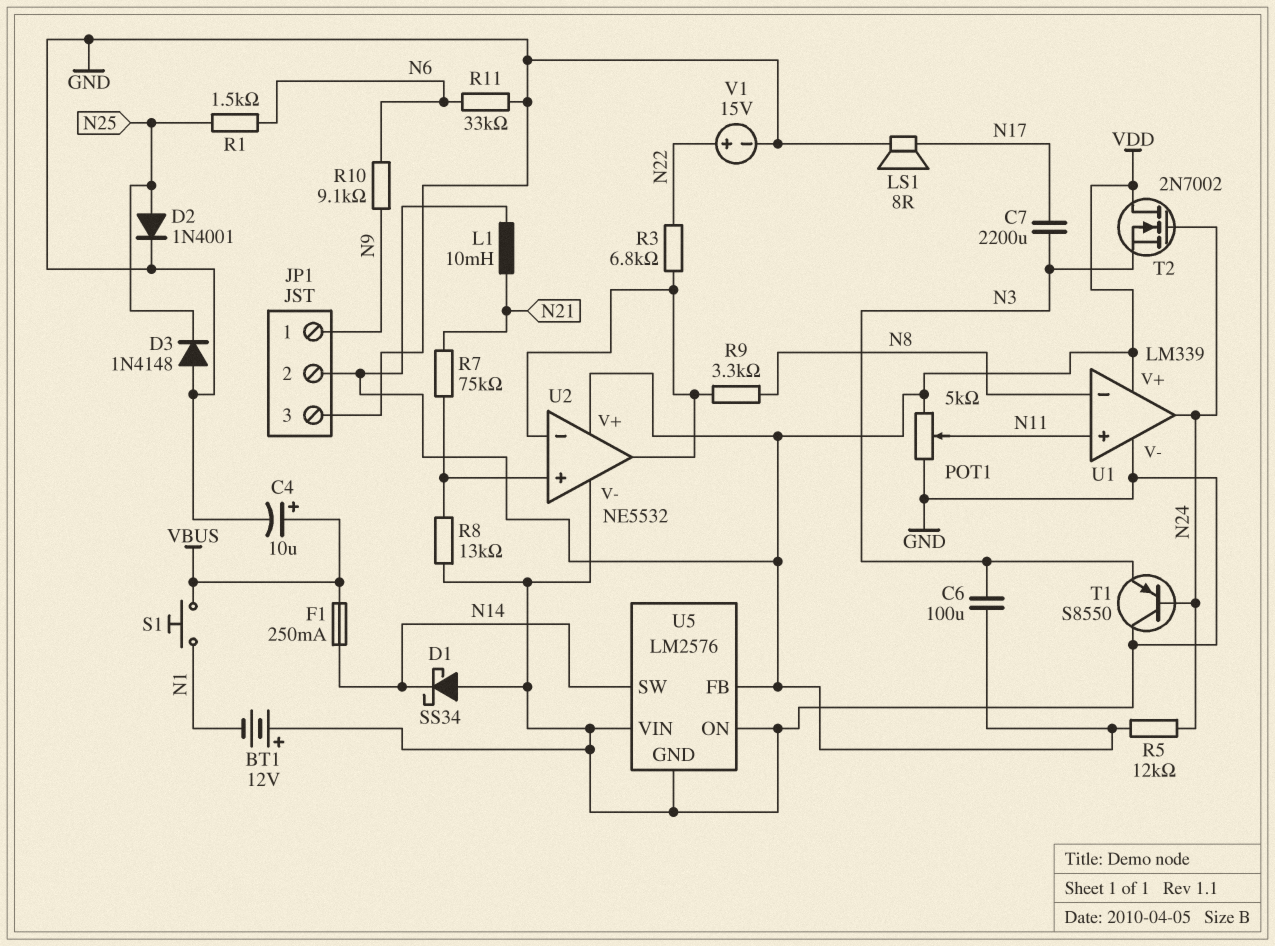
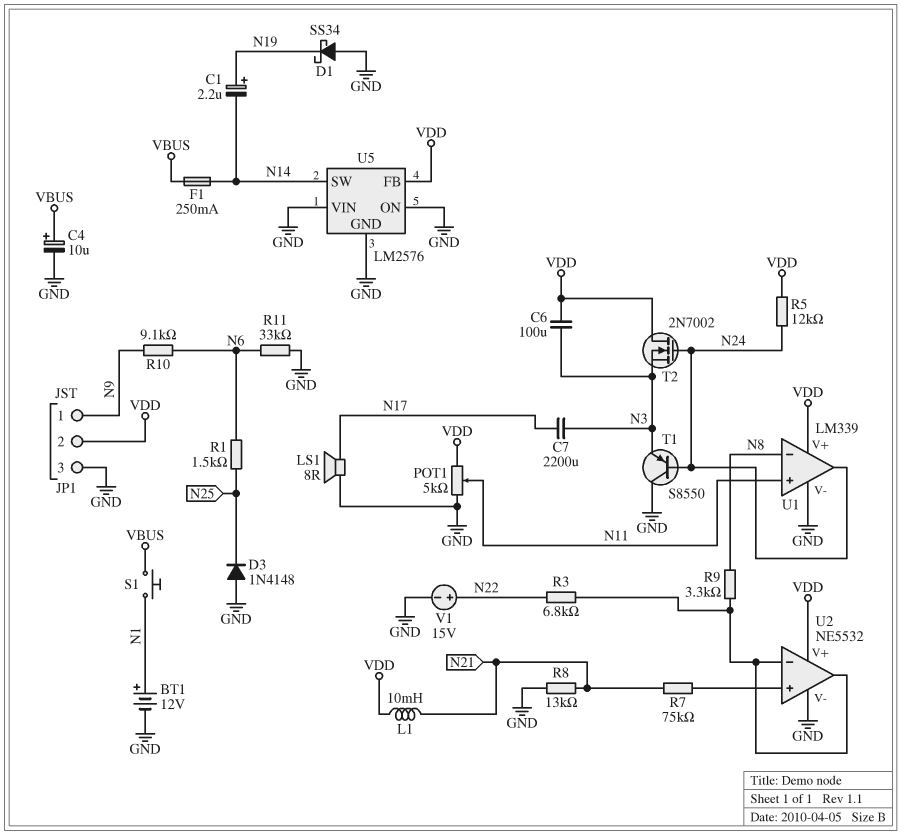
BT1: 12V (plus GND, minus N1) -> 12V (plus N1, minus GND)
C1: none -> 2.2uF (plus N19, minus N14)
D1: schottky SS34 (A GND, K N14) -> schottky SS34 (A GND, K N19)
D2: diode 1N4001 (A N25, K GND) -> none
R8: 13k (GND, U2/in+) -> 13k (GND, N21)

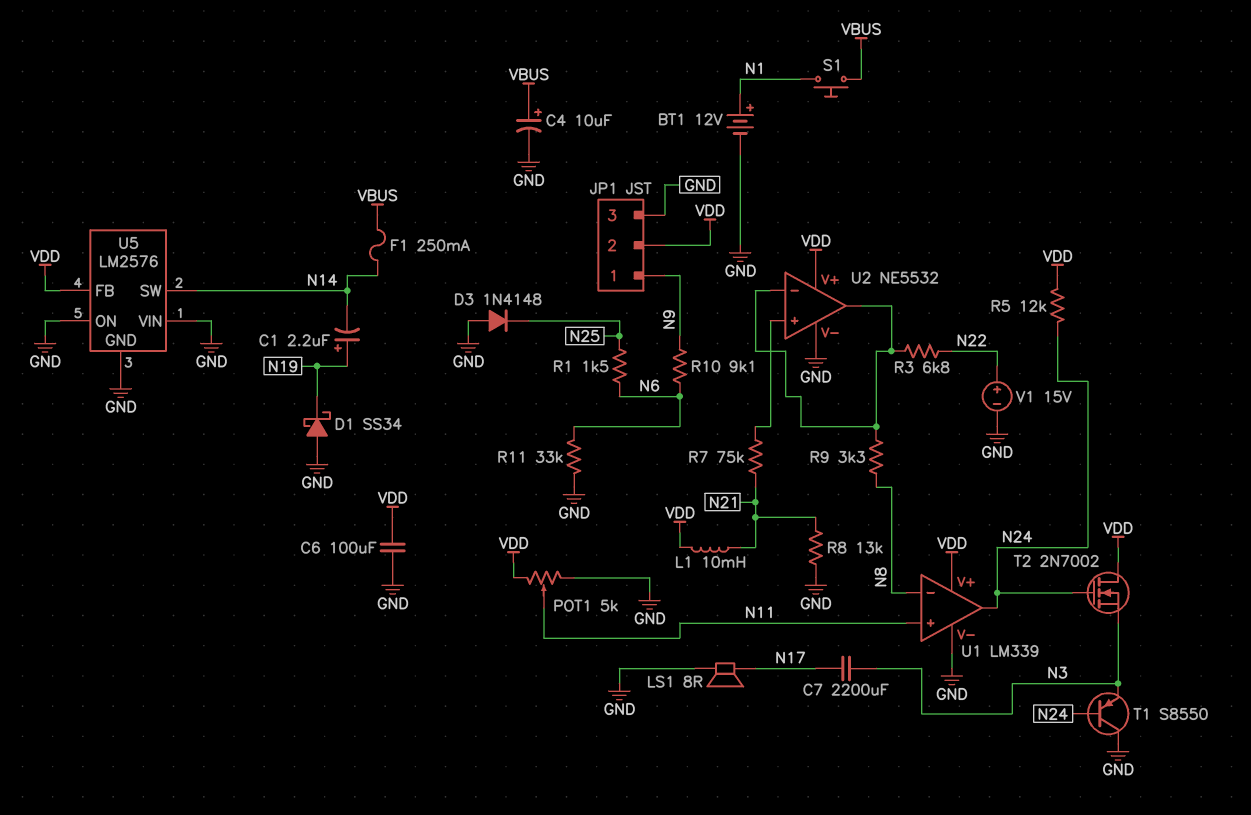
C6: 100uF (N3, VDD) -> 100uF (GND, VDD)

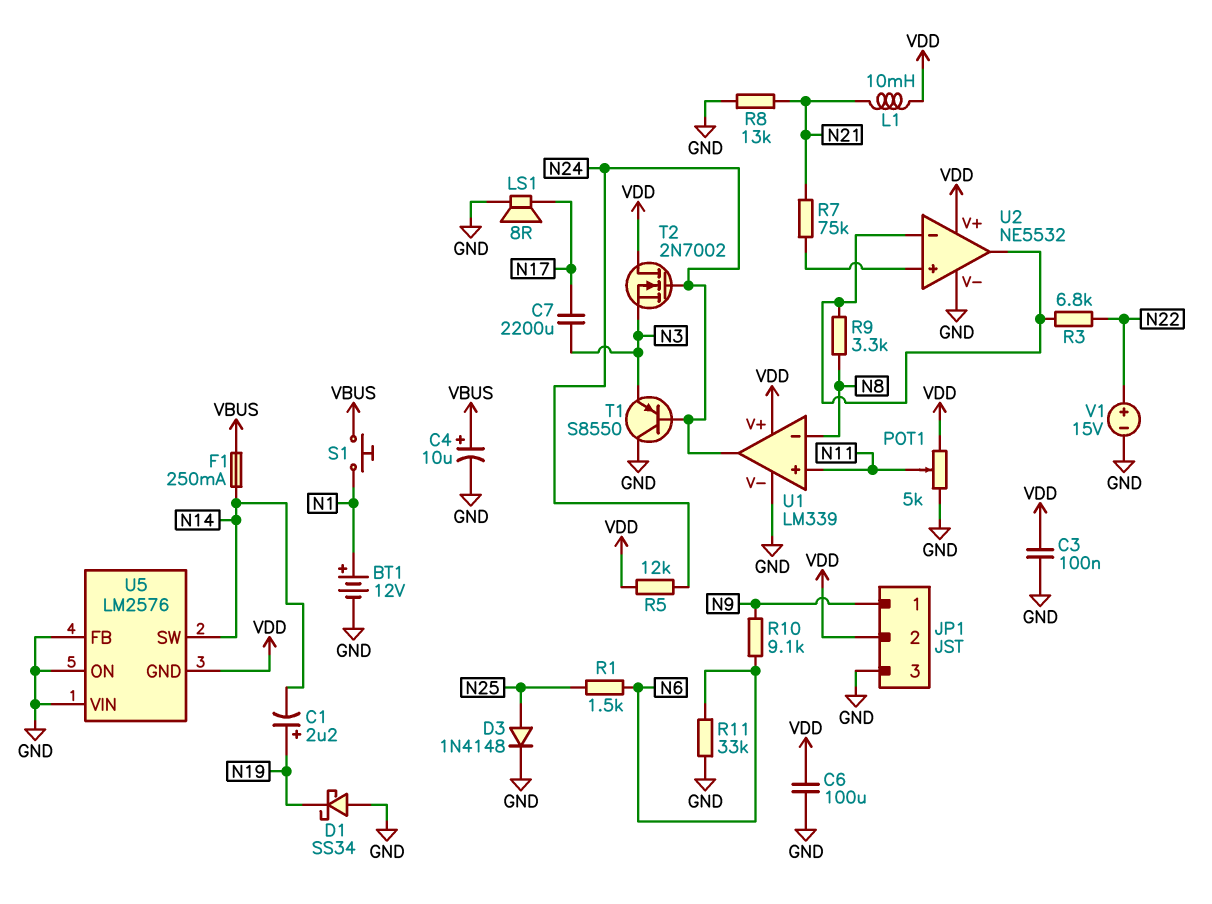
C3: none -> 100nF (GND, VDD)
D3: diode 1N4148 (A GND, K N25) -> diode 1N4148 (A N25, K GND)
U5 pin FB: VDD -> GND
U5 pin GND: GND -> VDD

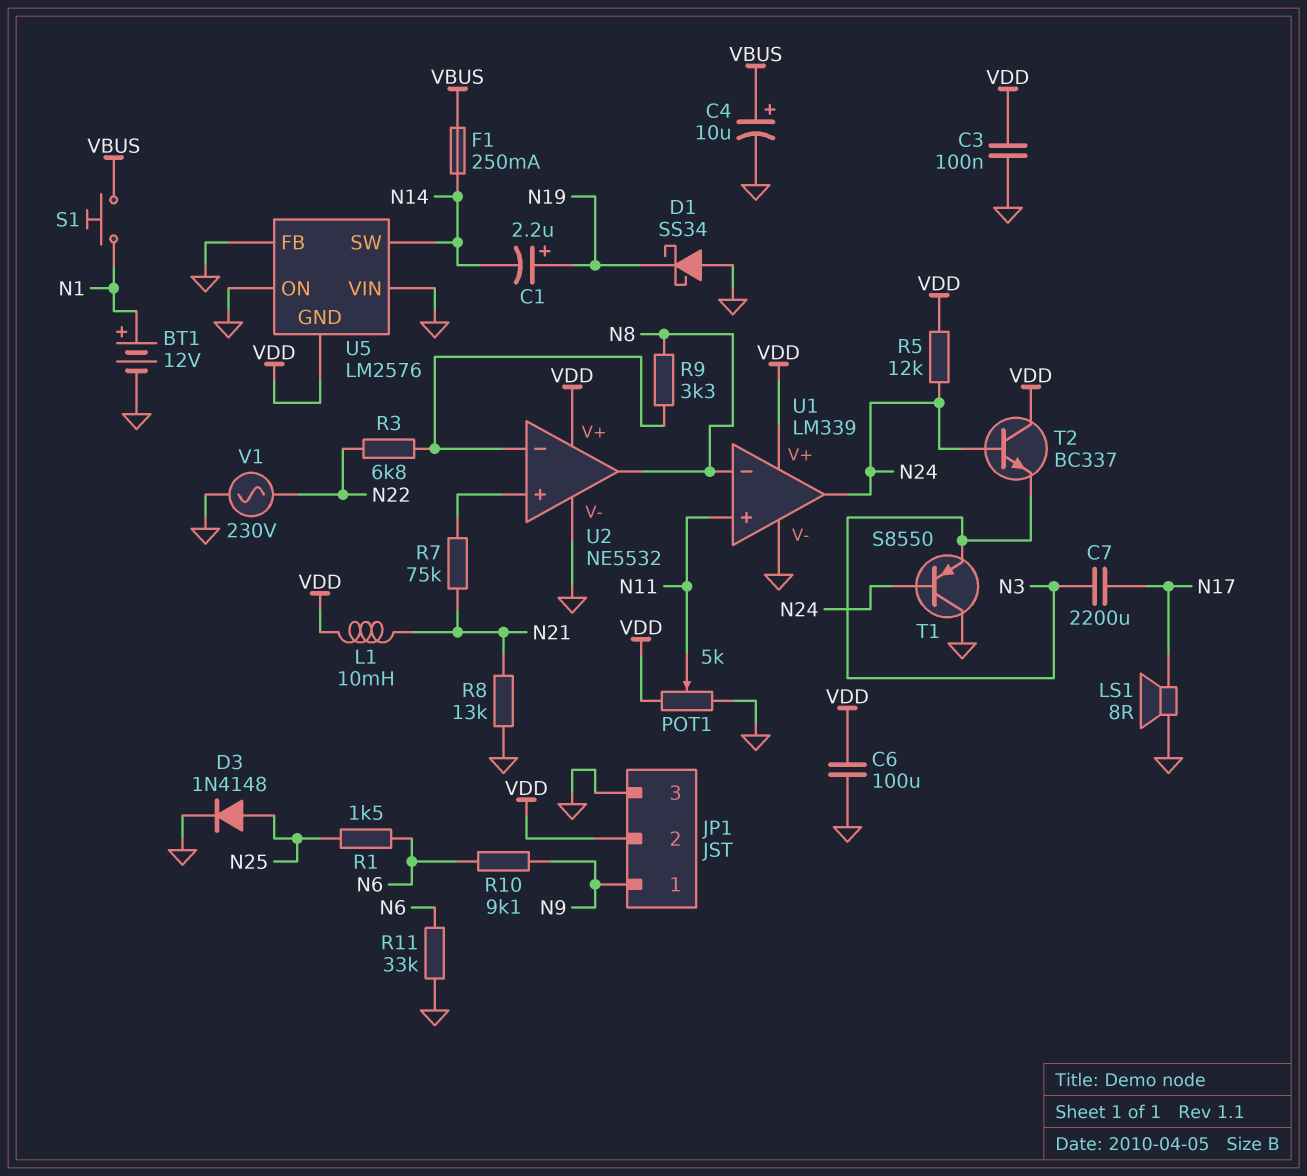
T2: NMOS 2N7002 (G N24, D VDD, S N3) -> NPN BC337 (B N24, C VDD, E N3)
U2 pin out: U2/in- -> N8
V1: 15V (plus N22, minus GND) -> AC 230V (GND, N22)

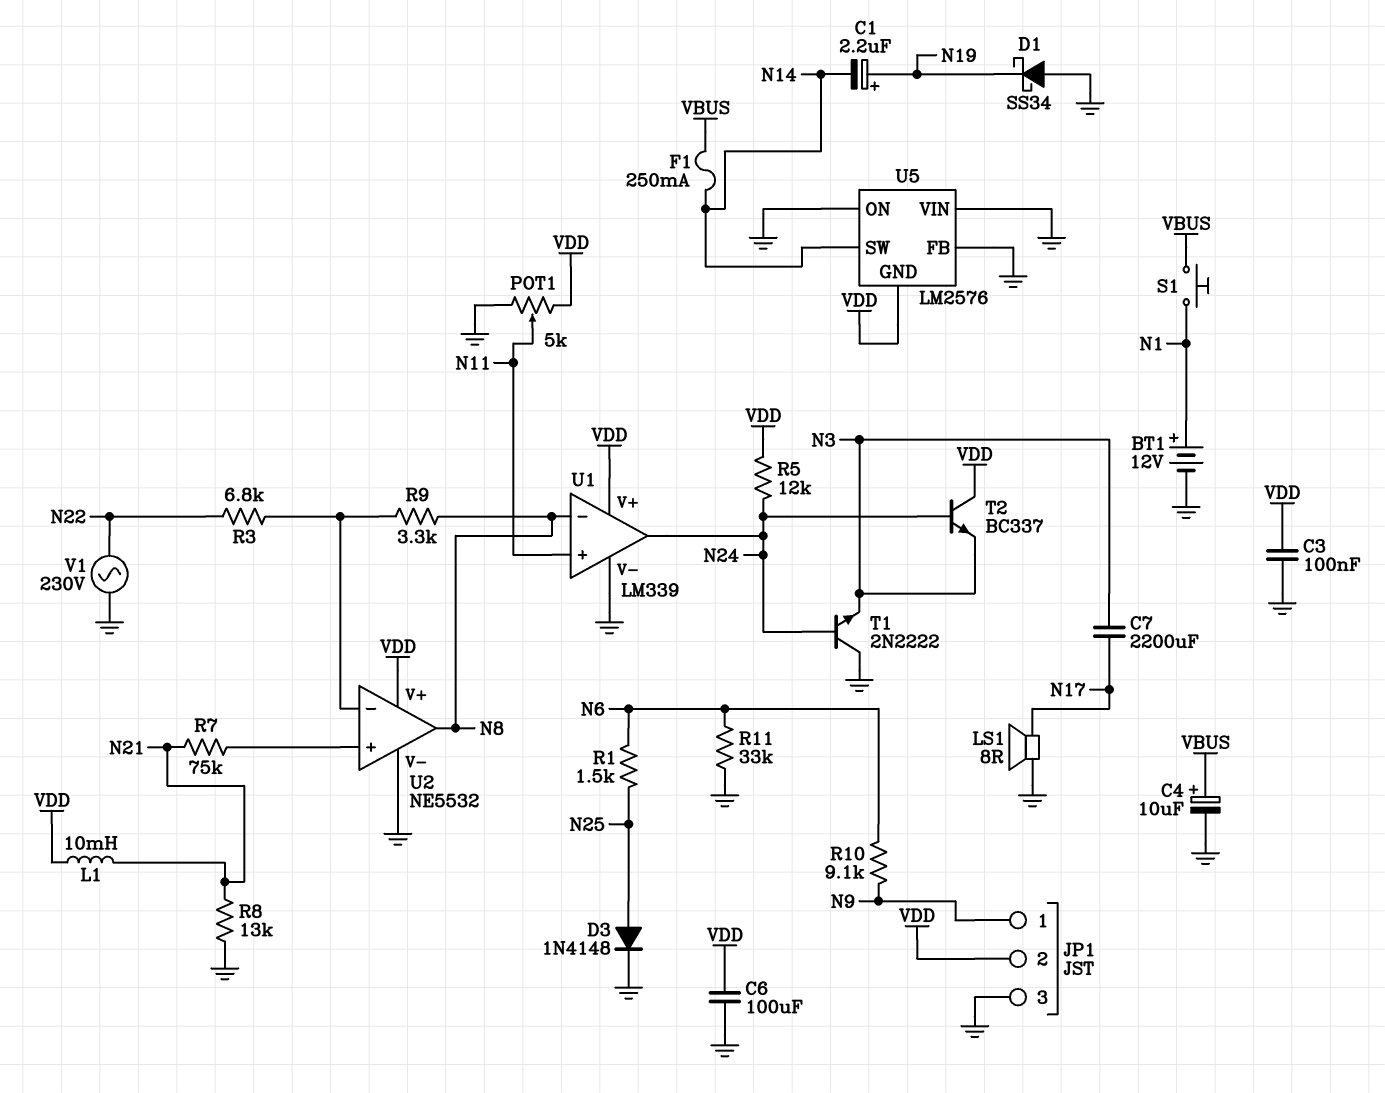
T1: PNP S8550 (B N24, C GND, E N3) -> NPN 2N2222 (B N24, C GND, E N3)

